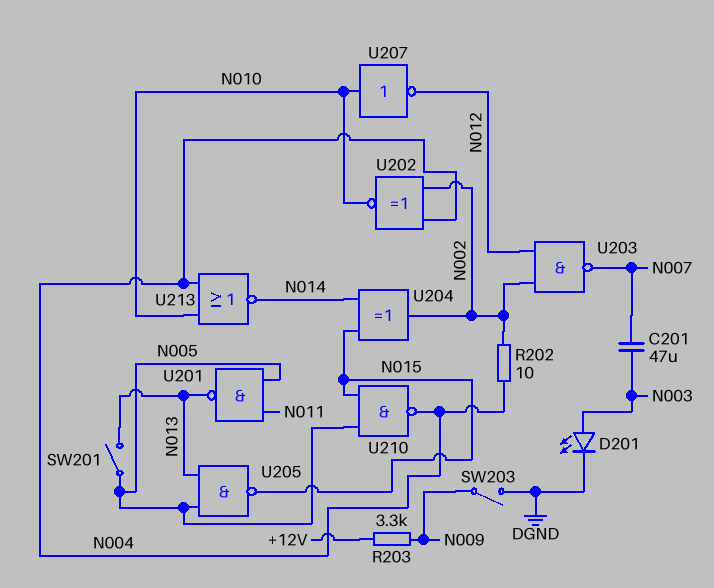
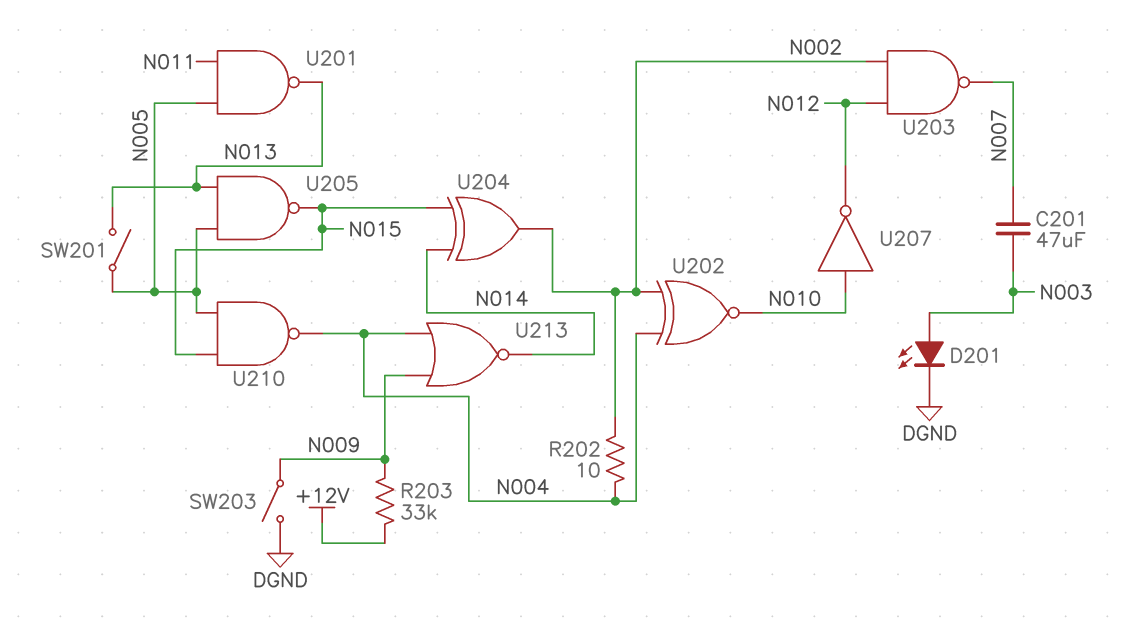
R203: 3.3k (+12V, N009) -> 33k (+12V, N009)
U213: NOR (in N004, in N010, out N014) -> NOR (in N004, in N009, out N014)

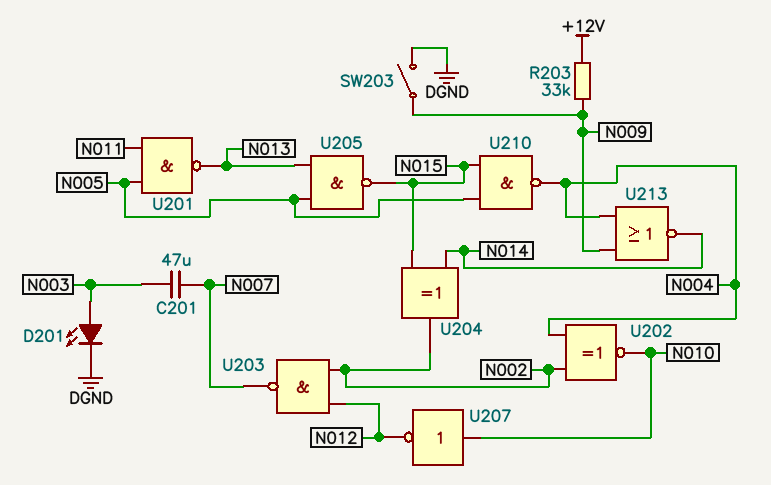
R202: 10 (N002, N004) -> none
SW201: switch (N005, N013) -> none

